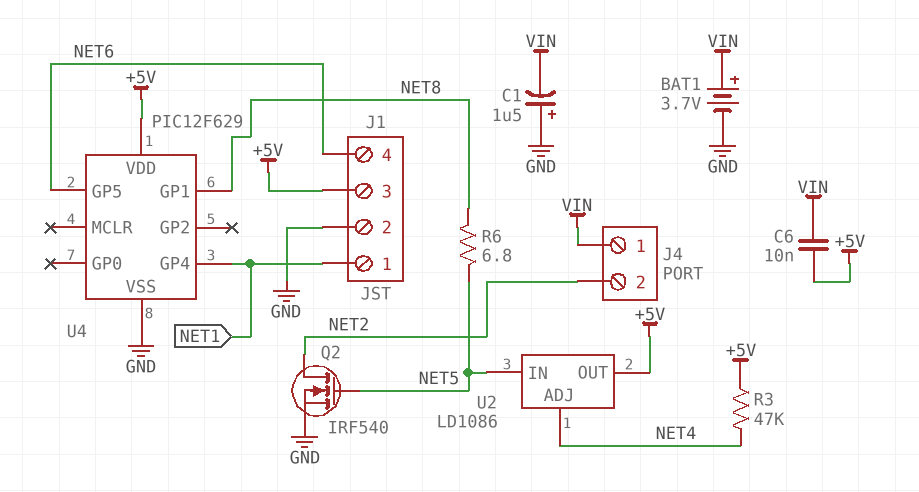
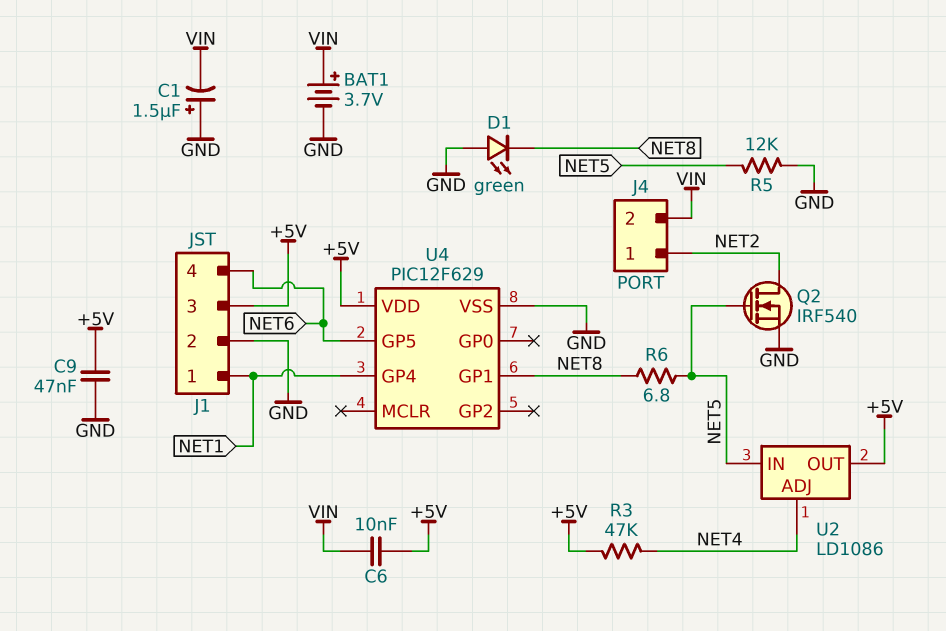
C9: none -> 47nF (+5V, GND)
D1: none -> LED green (A GND, K NET8)
J4 pin 1: VIN -> NET2
J4 pin 2: NET2 -> VIN
R5: none -> 12k (GND, NET5)

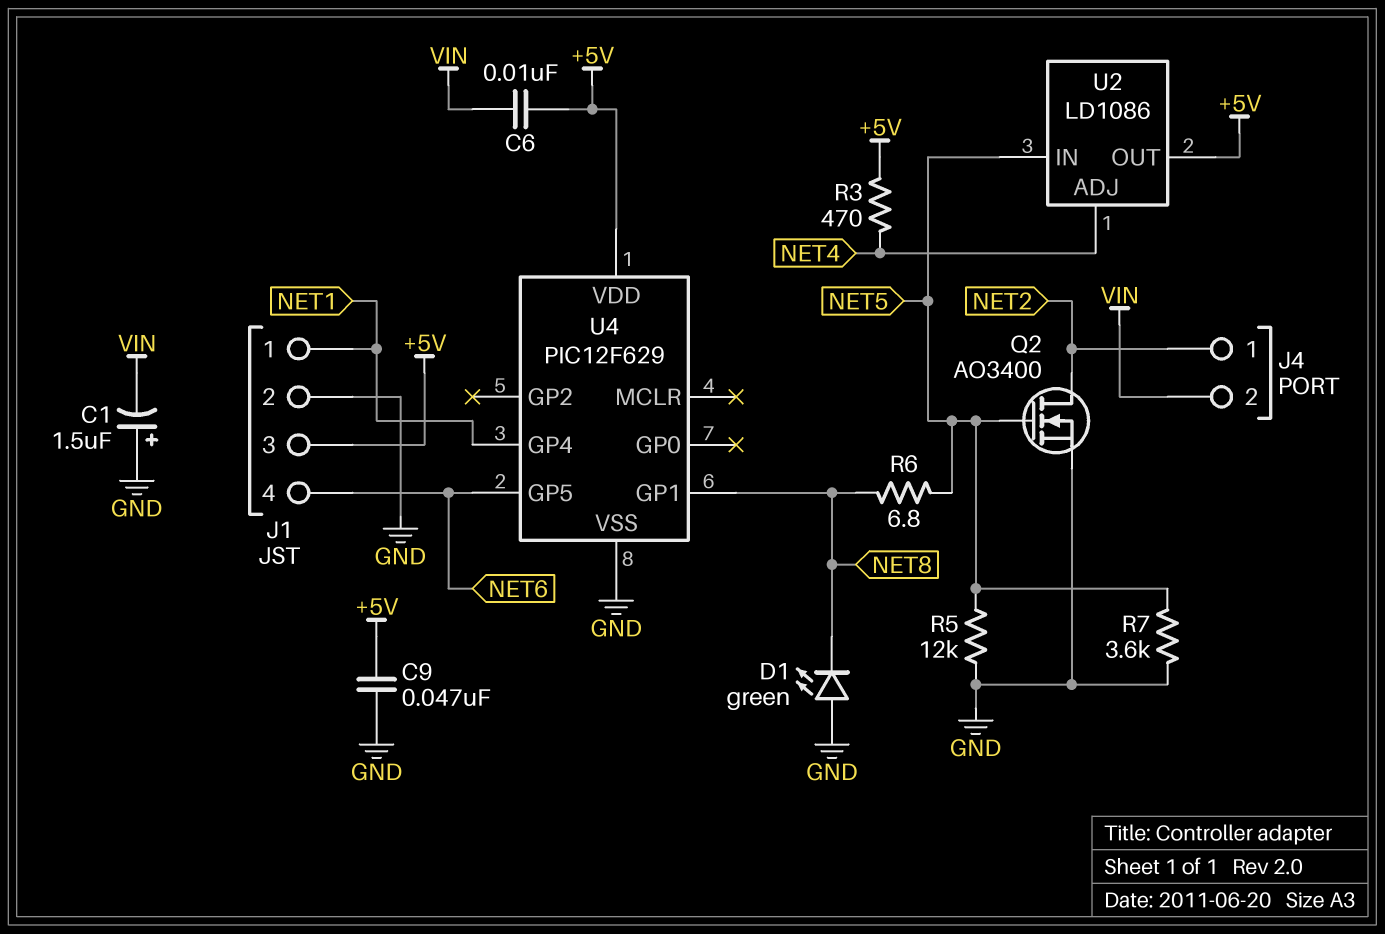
BAT1: 3.7V (plus VIN, minus GND) -> none
Q2: NMOS IRF540 (G NET5, D NET2, S GND) -> NMOS AO3400 (G NET5, D NET2, S GND)
R3: 47k (+5V, NET4) -> 470 (+5V, NET4)
R7: none -> 3.6k (GND, NET5)

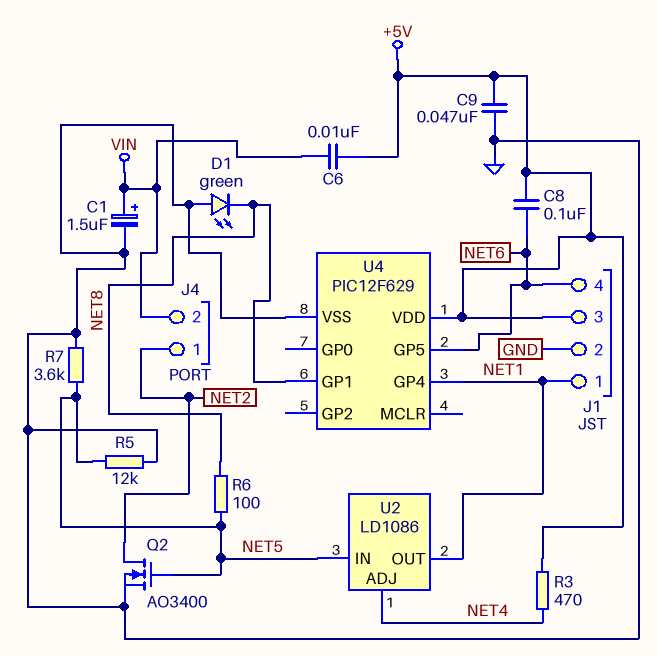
C1: 1.5uF (plus GND, minus VIN) -> 1.5uF (plus VIN, minus GND)
C8: none -> 100nF (+5V, NET6)
R6: 6.8 (NET5, NET8) -> 100 (NET5, NET8)
U2 pin OUT: +5V -> NET1

